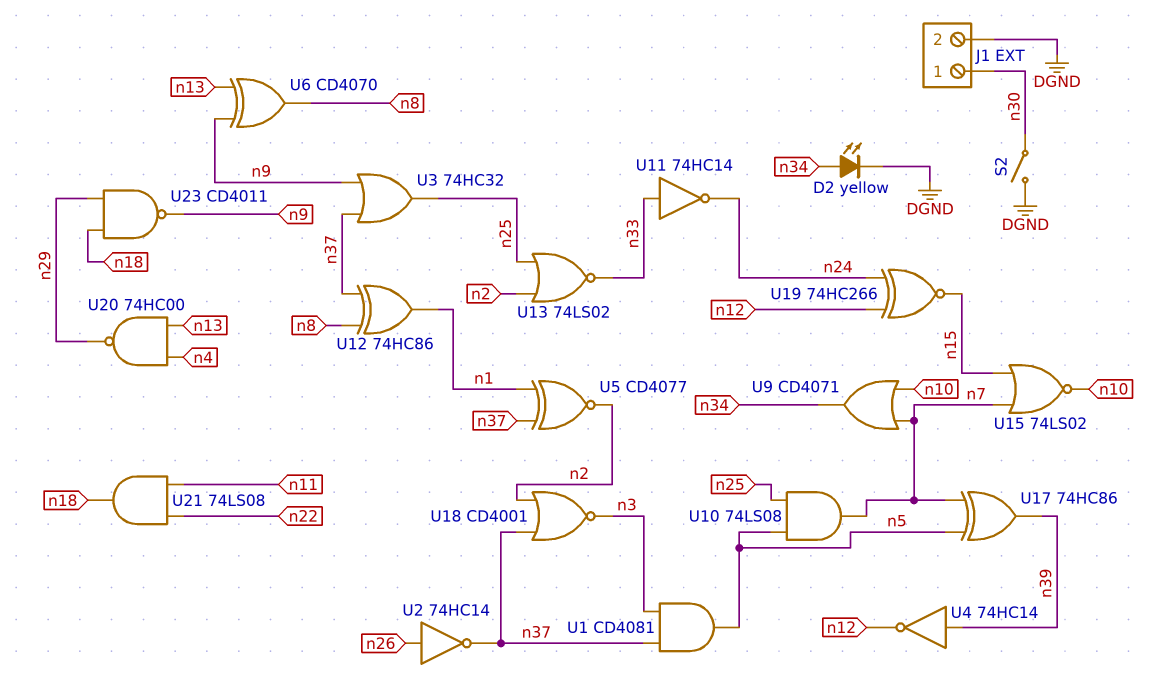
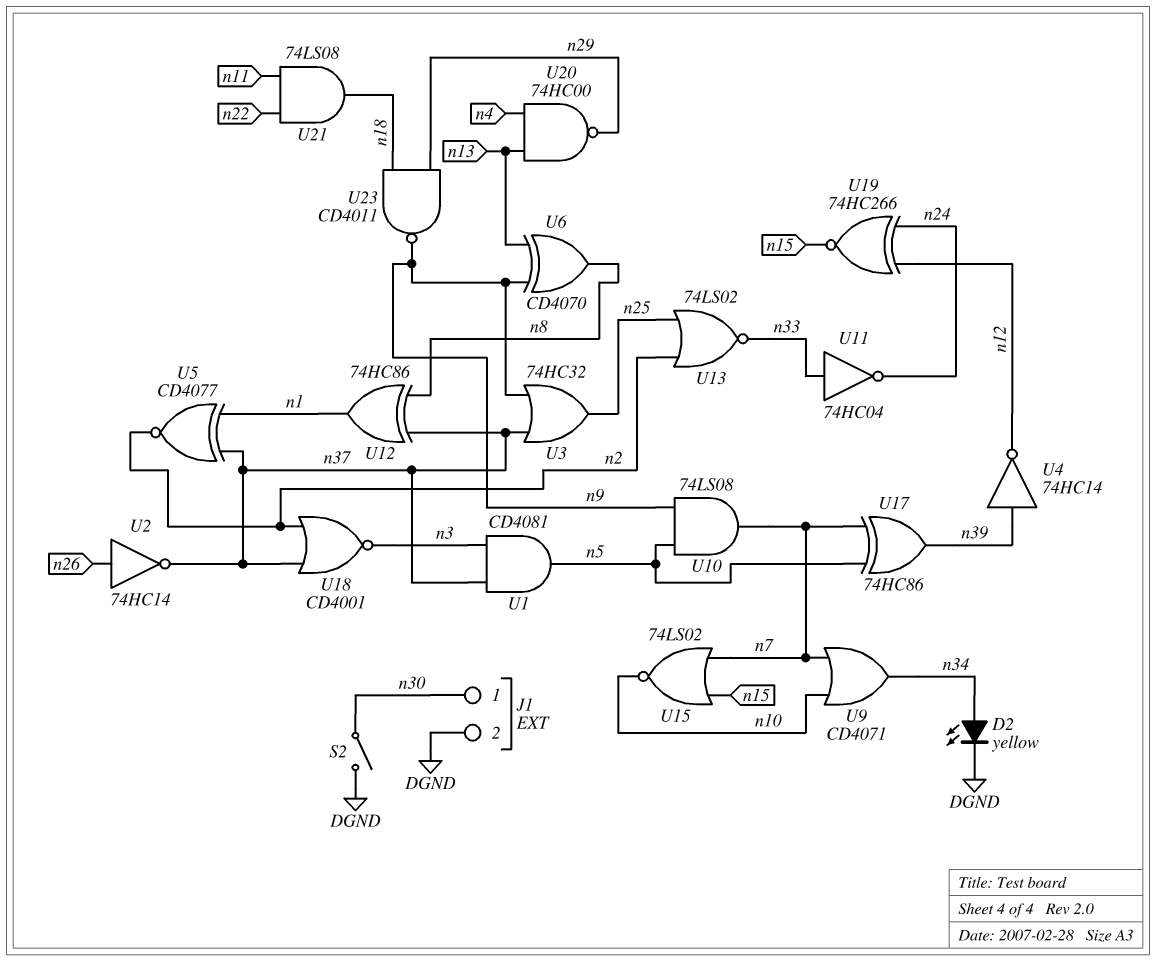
U10: AND 74LS08 (in n5, in n25, out n7) -> AND 74LS08 (in n5, in n9, out n7)
U11: NOT 74HC14 (in n33, out n24) -> NOT 74HC04 (in n33, out n24)

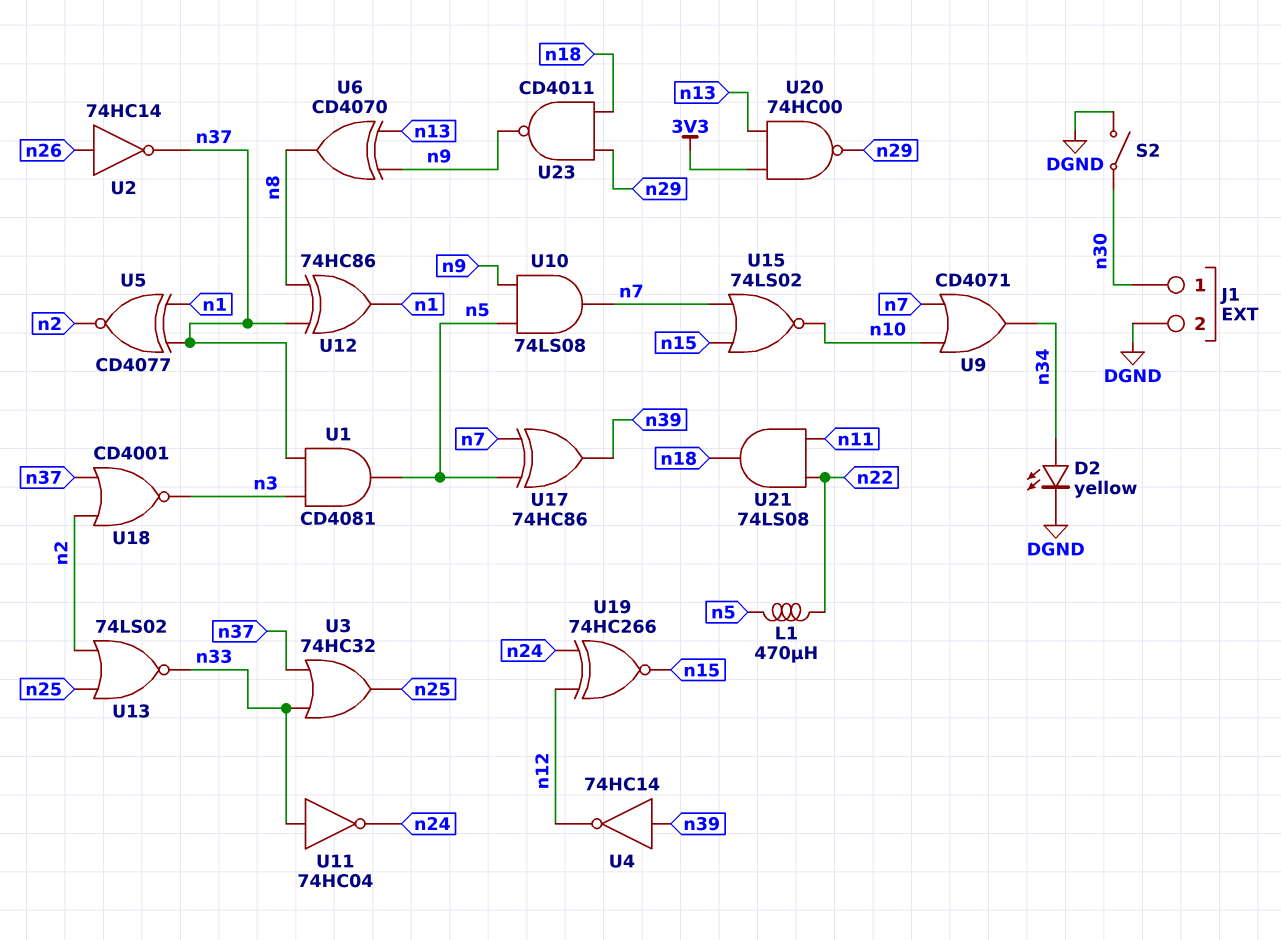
L1: none -> 470uH (n5, n22)
U3: OR 74HC32 (in n9, in n37, out n25) -> OR 74HC32 (in n33, in n37, out n25)
U20: NAND 74HC00 (in n4, in n13, out n29) -> NAND 74HC00 (in 3V3, in n13, out n29)

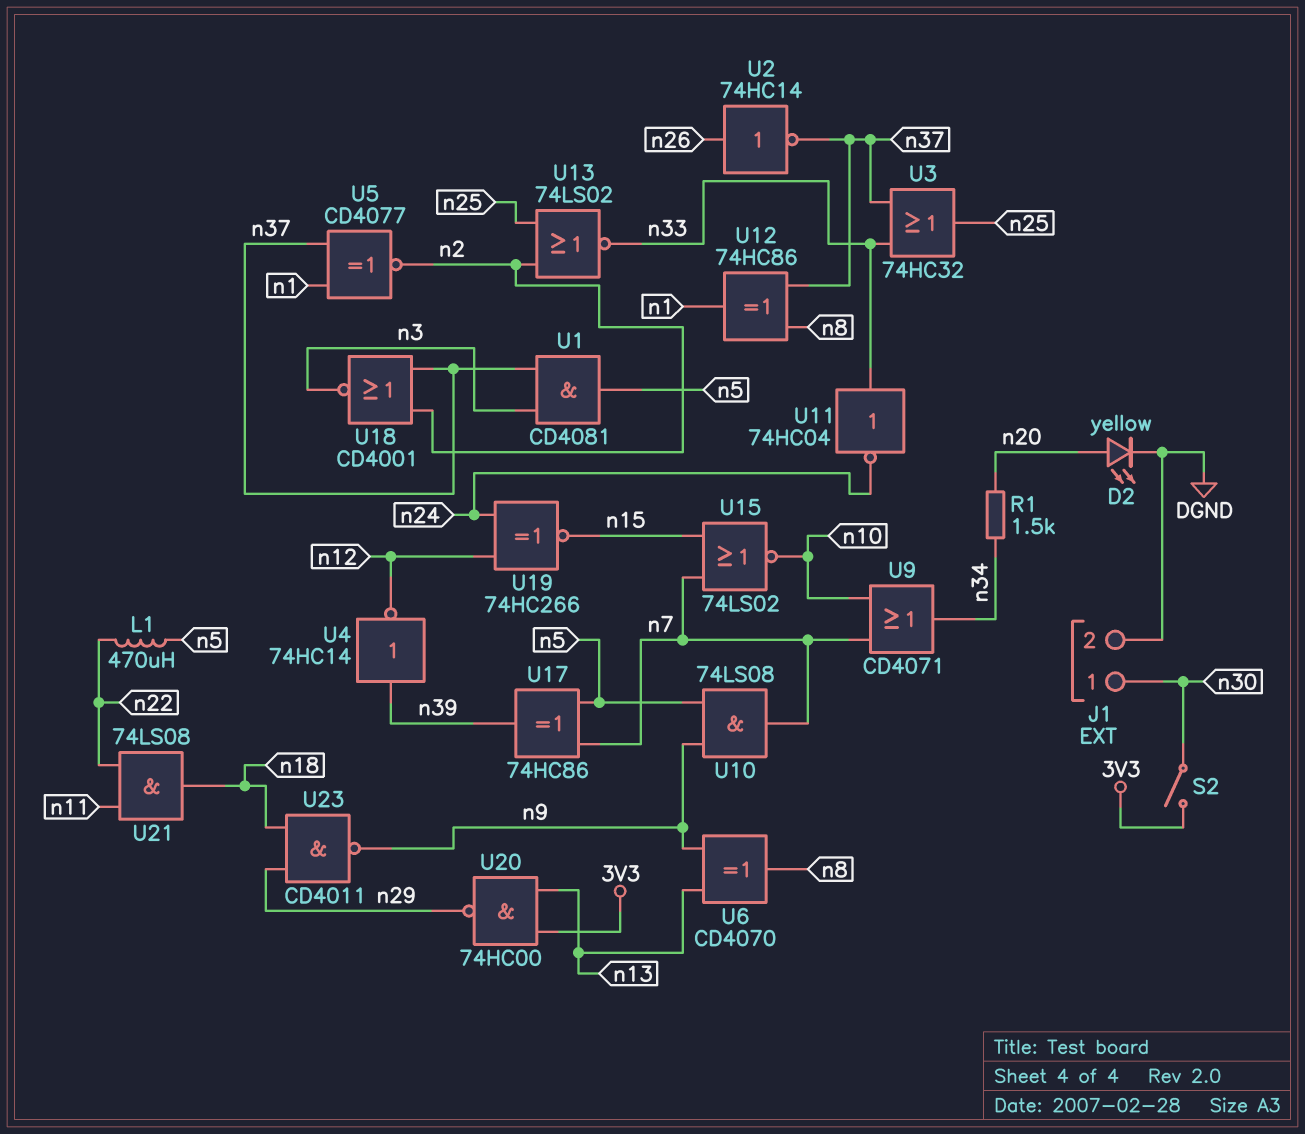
D2: LED yellow (A n34, K DGND) -> LED yellow (A n20, K DGND)
R1: none -> 1.5k (n20, n34)
S2: switch (DGND, n30) -> switch (3V3, n30)

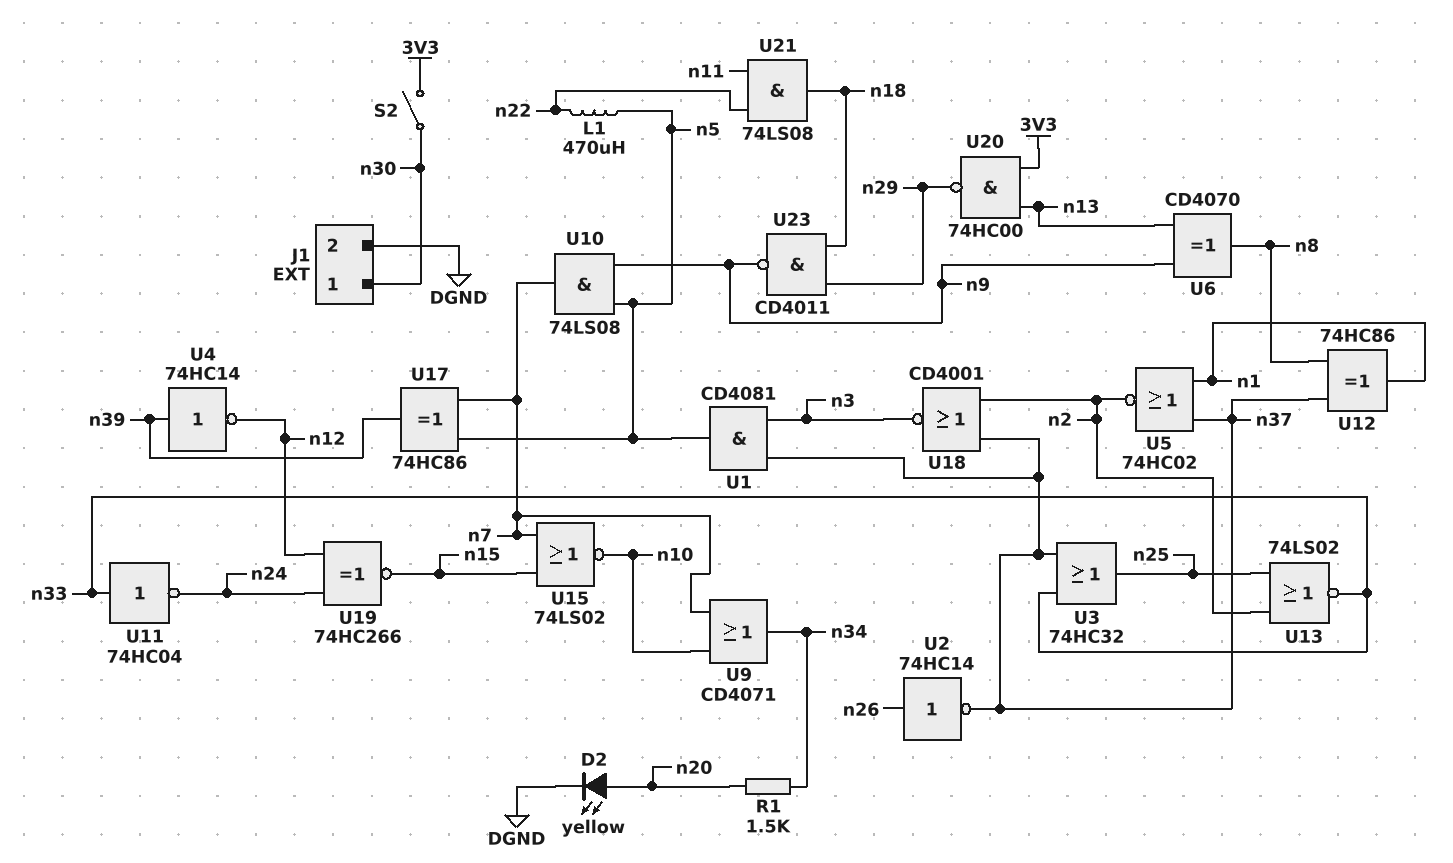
U5: XNOR CD4077 (in n1, in n37, out n2) -> NOR 74HC02 (in n1, in n37, out n2)

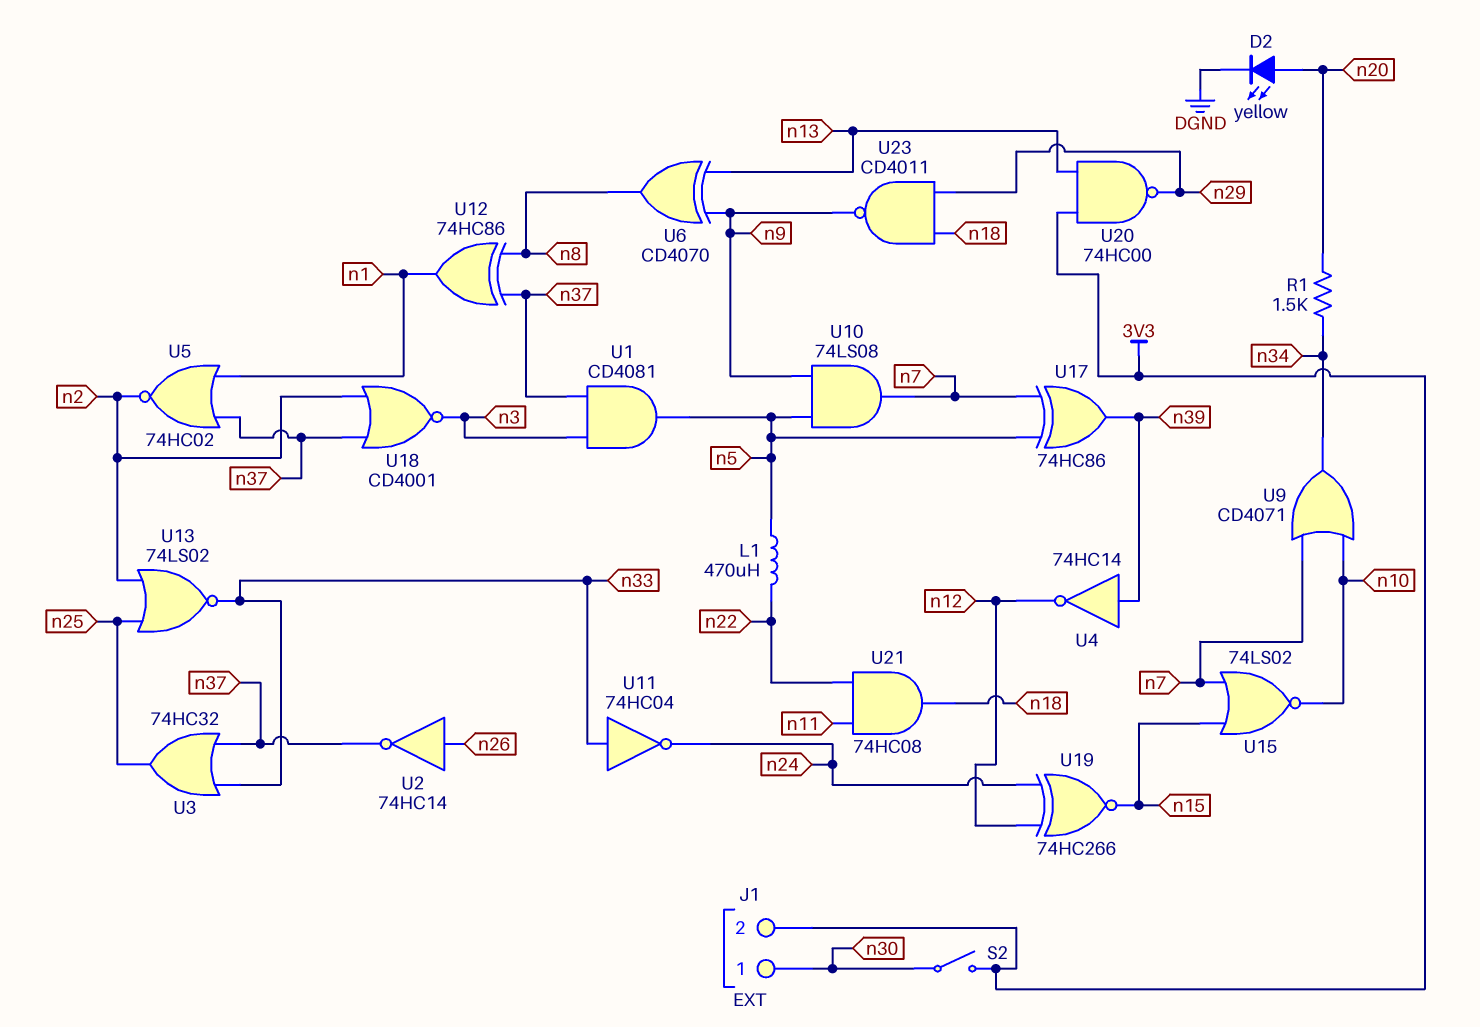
J1 pin 2: DGND -> 3V3
U21: AND 74LS08 (in n11, in n22, out n18) -> AND 74HC08 (in n11, in n22, out n18)

